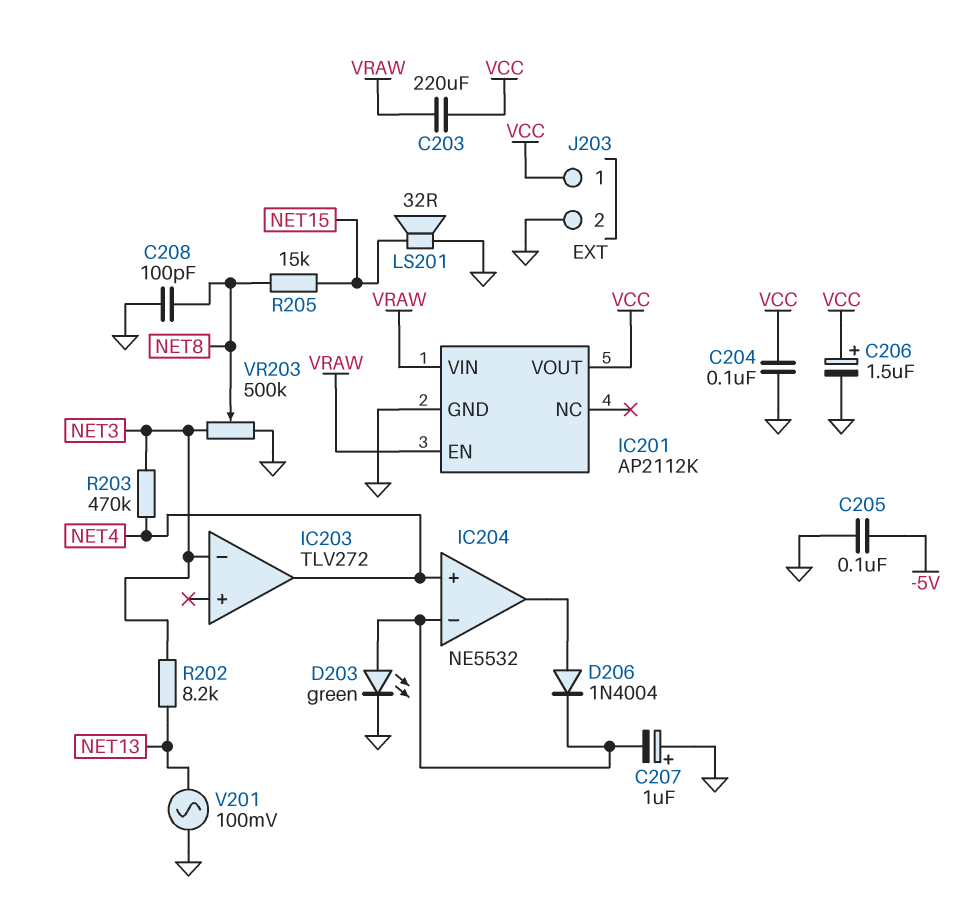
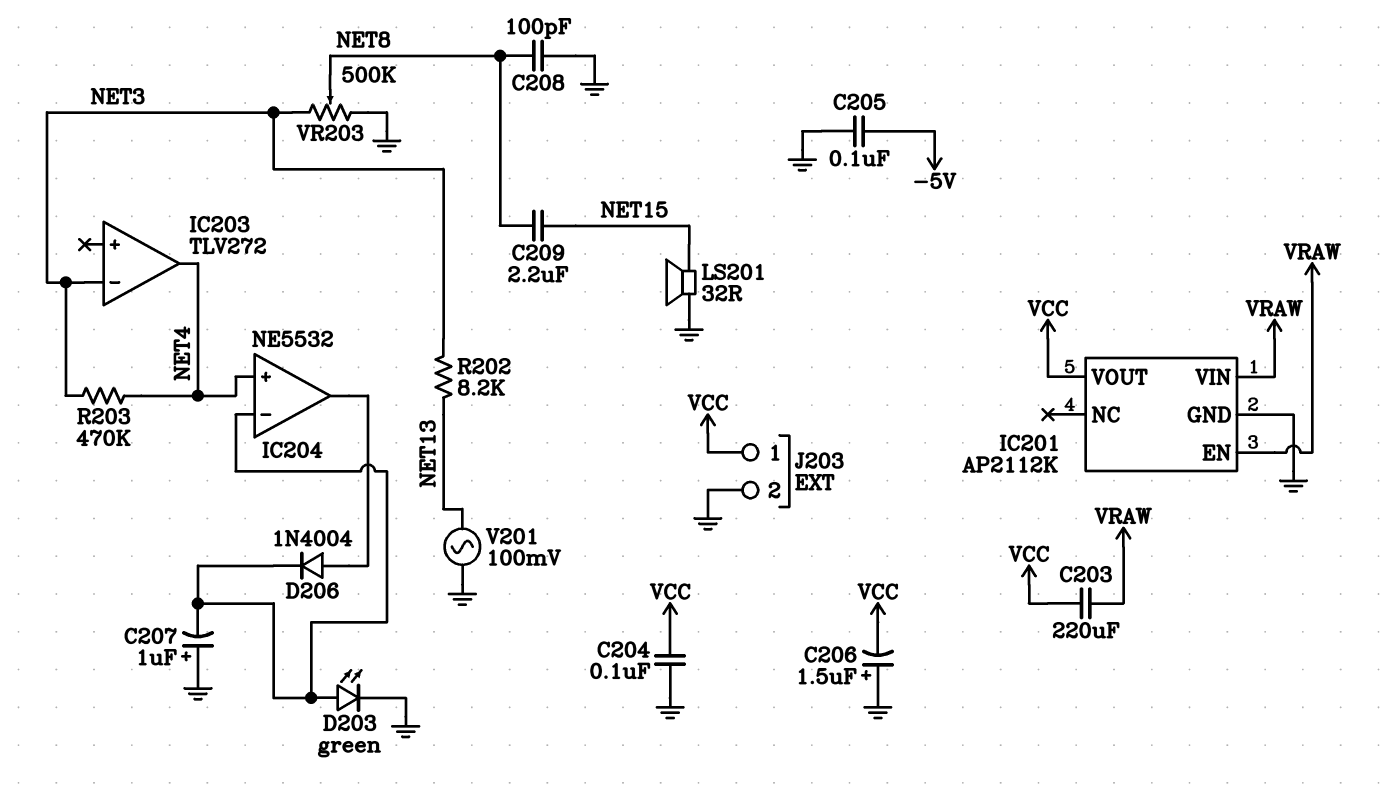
C206: 1.5uF (plus VCC, minus GND) -> 1.5uF (plus GND, minus VCC)
C209: none -> 2.2uF (NET8, NET15)
R205: 15k (NET8, NET15) -> none

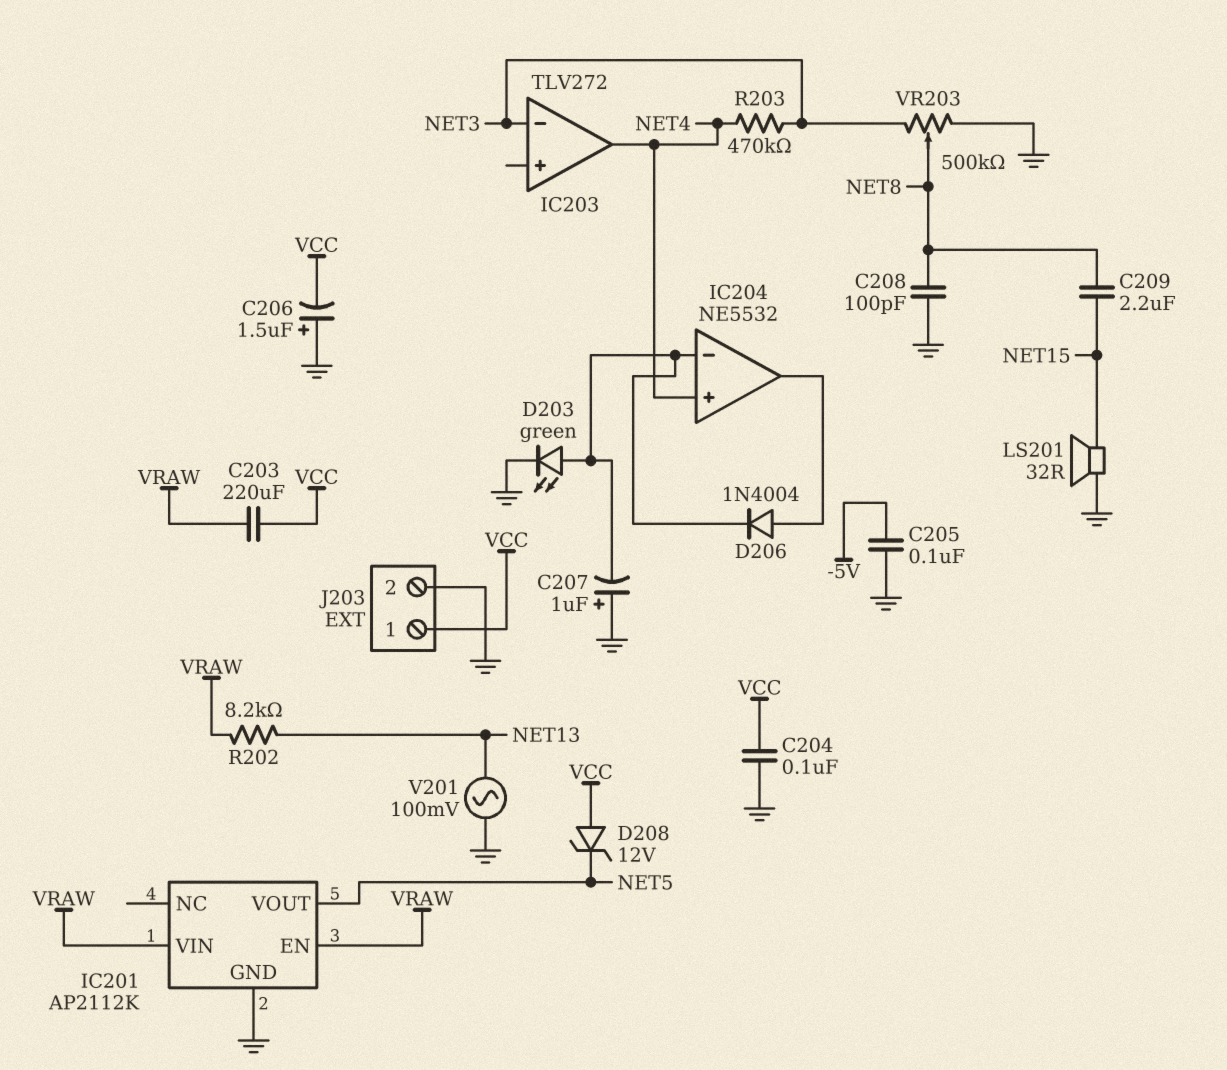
D208: none -> zener 12V (A VCC, K NET5)
IC201 pin VOUT: VCC -> NET5
R202: 8.2k (NET3, NET13) -> 8.2k (NET13, VRAW)

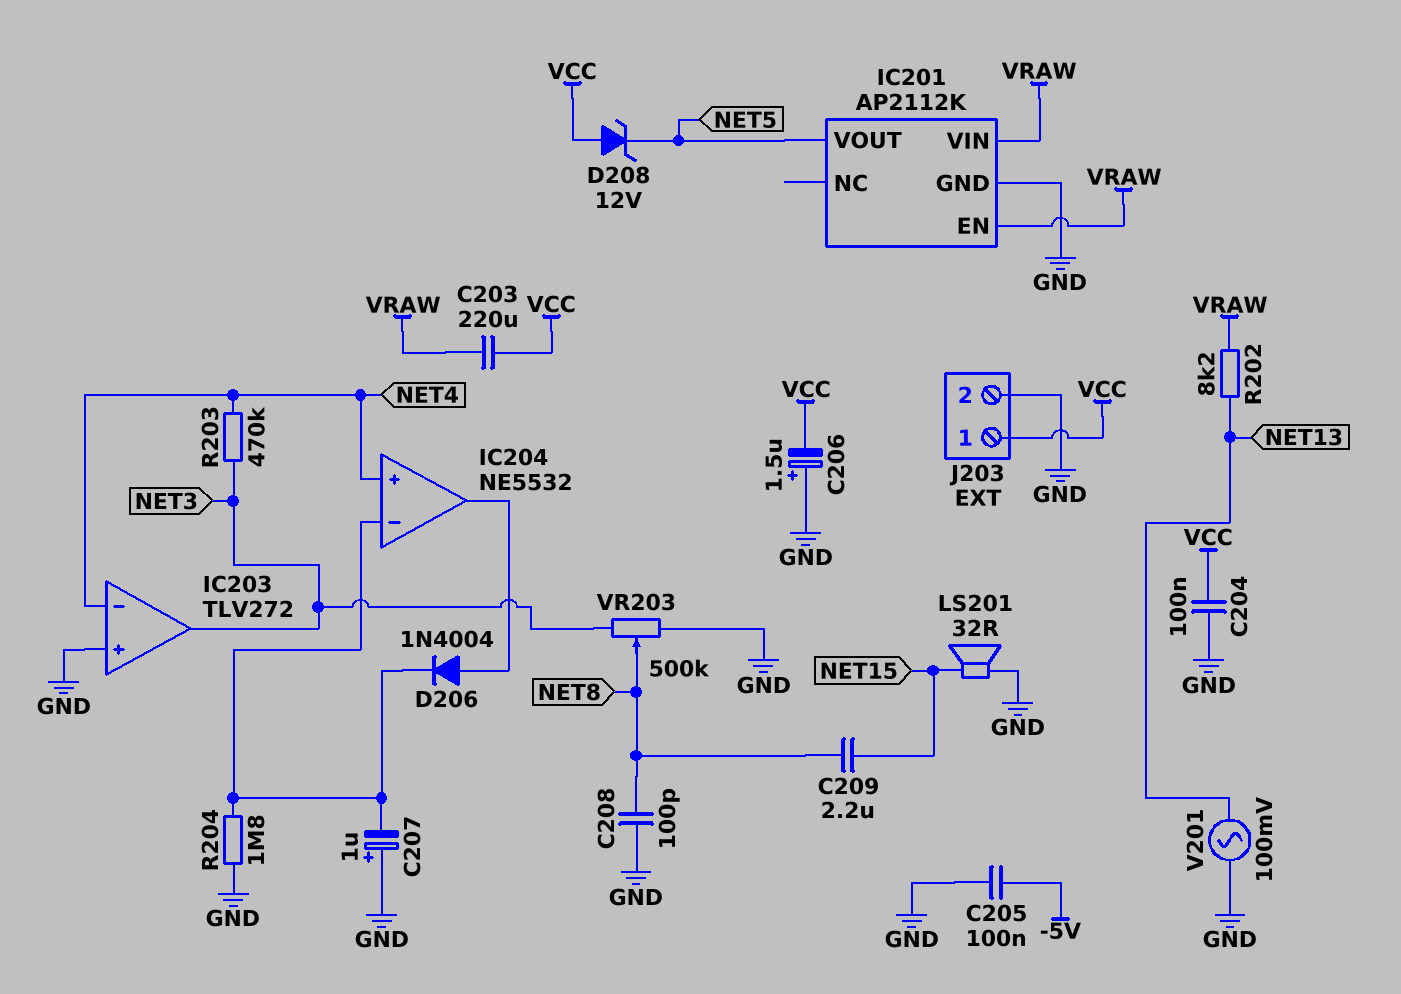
D203: LED green (A IC204/in-, K GND) -> none
IC203 pin in+: none -> GND
IC203 pin in-: NET3 -> NET4
IC203 pin out: NET4 -> NET3
R204: none -> 1.8M (GND, IC204/in-)

